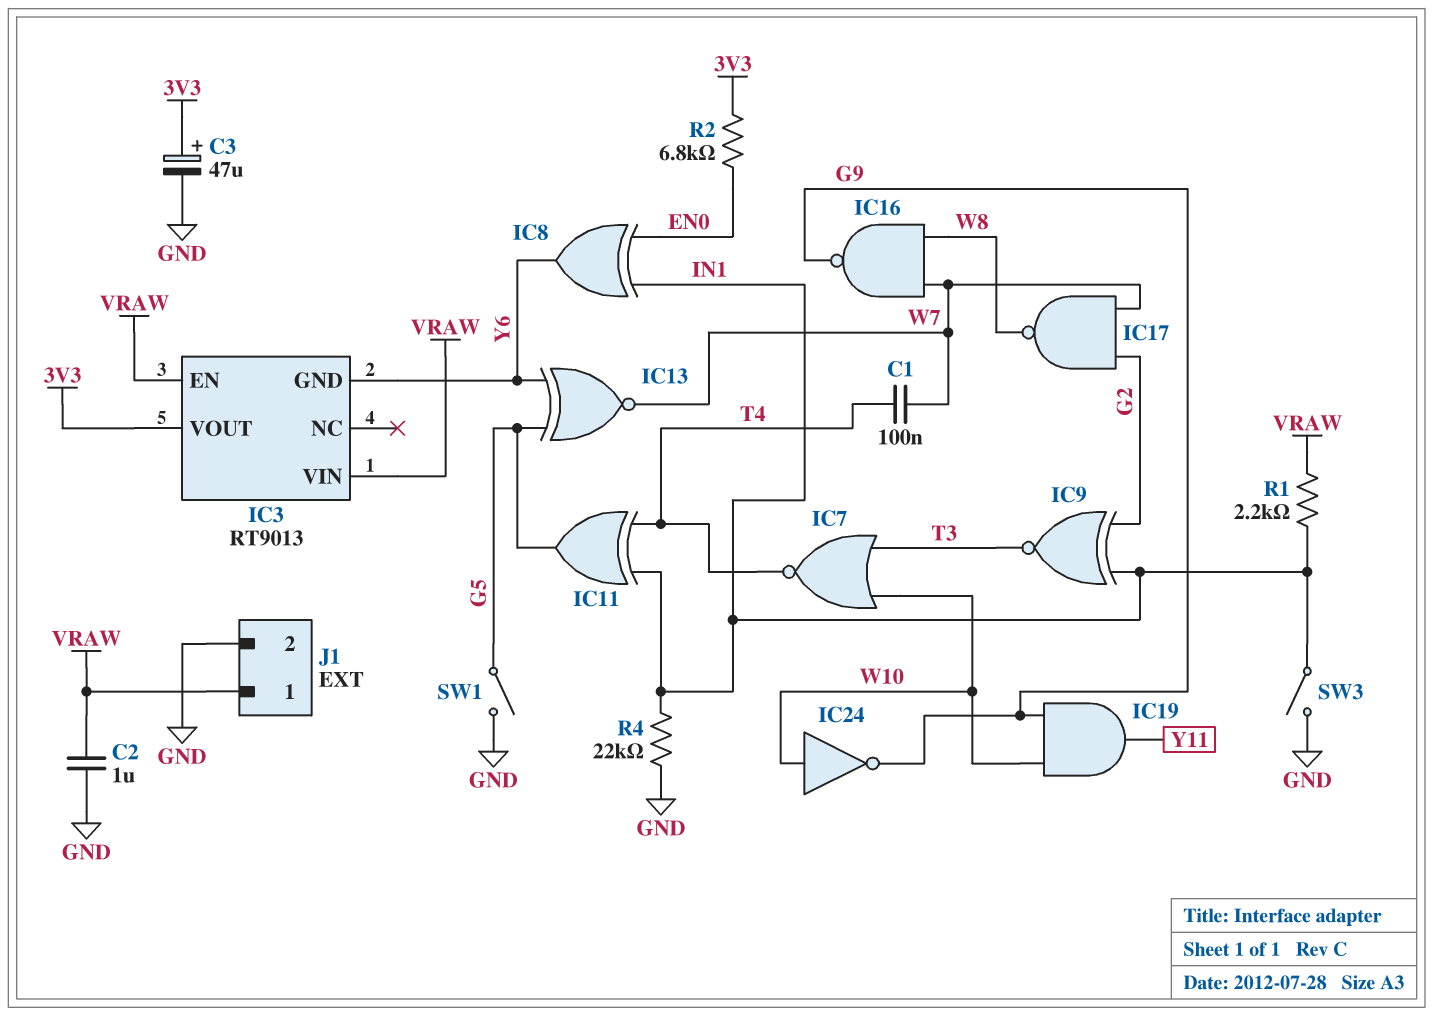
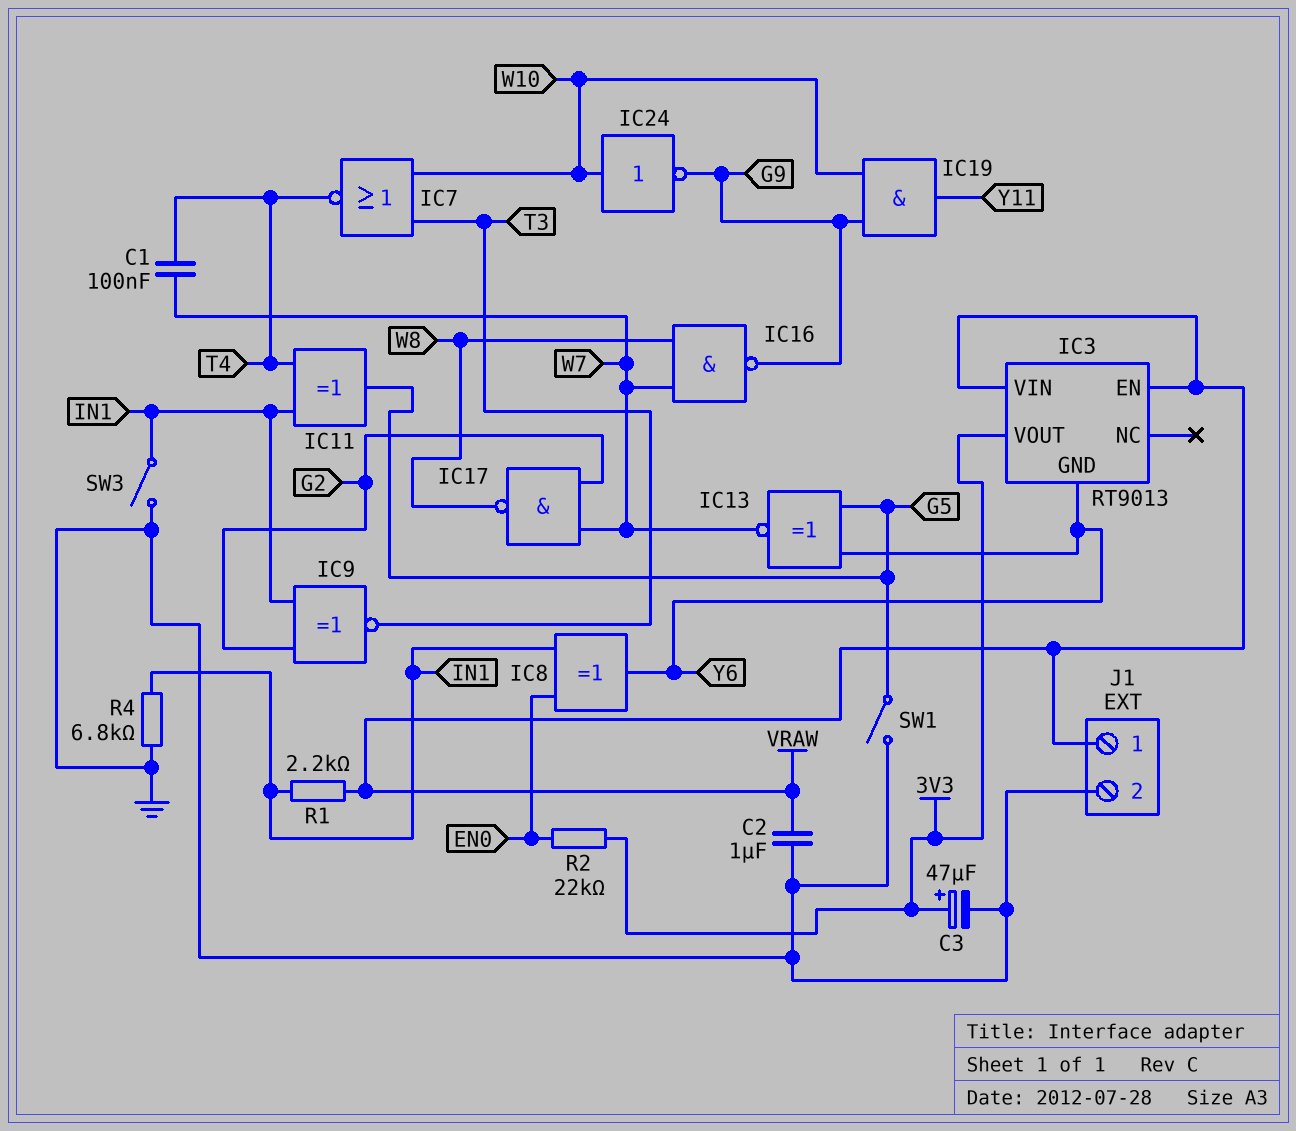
R2: 6.8k (3V3, EN0) -> 22k (3V3, EN0)
R4: 22k (GND, IN1) -> 6.8k (GND, IN1)

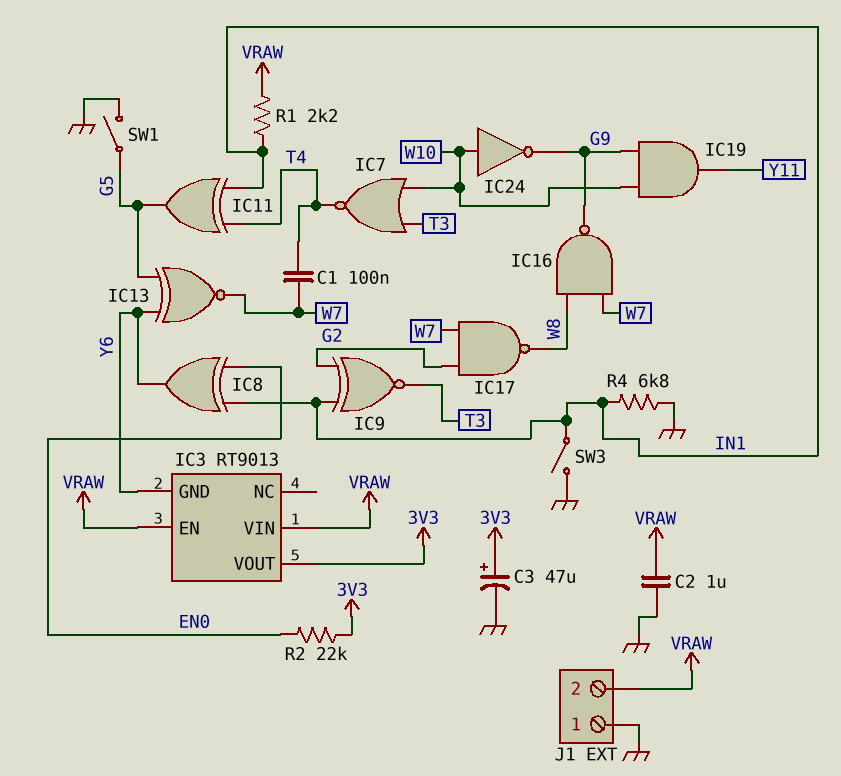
J1 pin 1: VRAW -> GND
J1 pin 2: GND -> VRAW

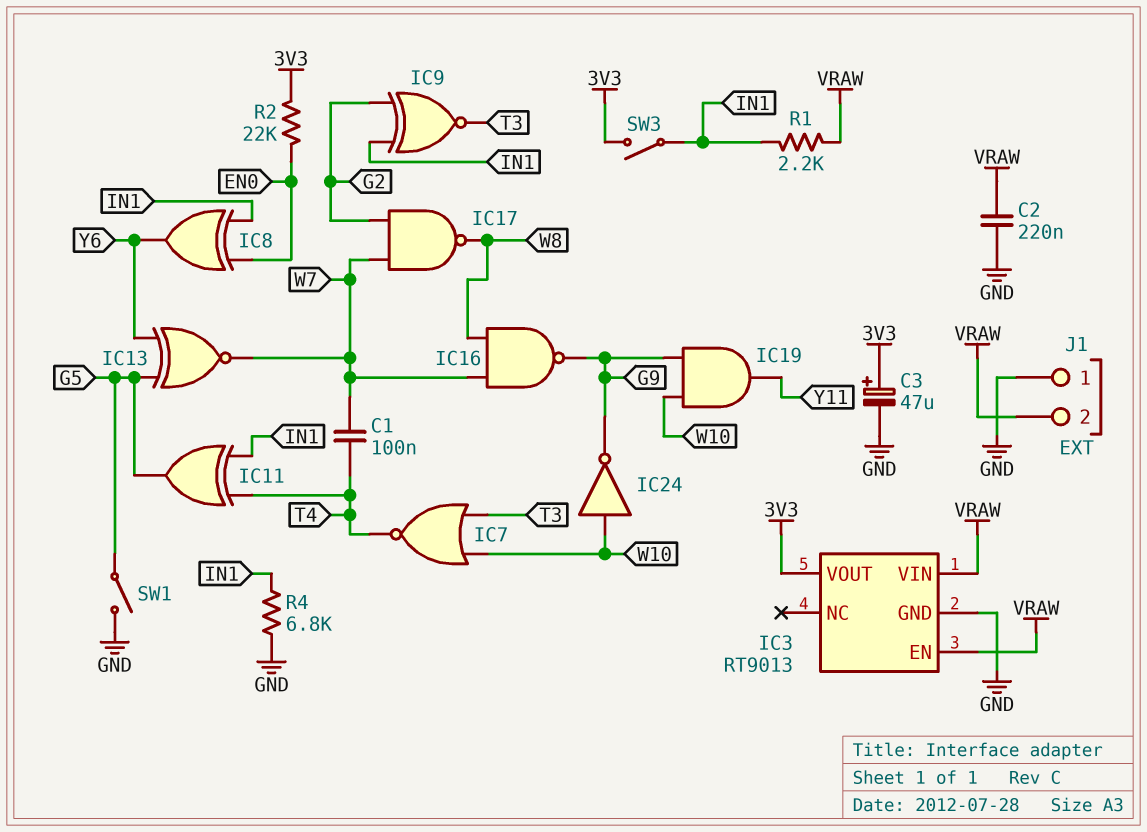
C2: 1uF (GND, VRAW) -> 220nF (GND, VRAW)
IC3 pin GND: Y6 -> GND
SW3: switch (GND, IN1) -> switch (3V3, IN1)

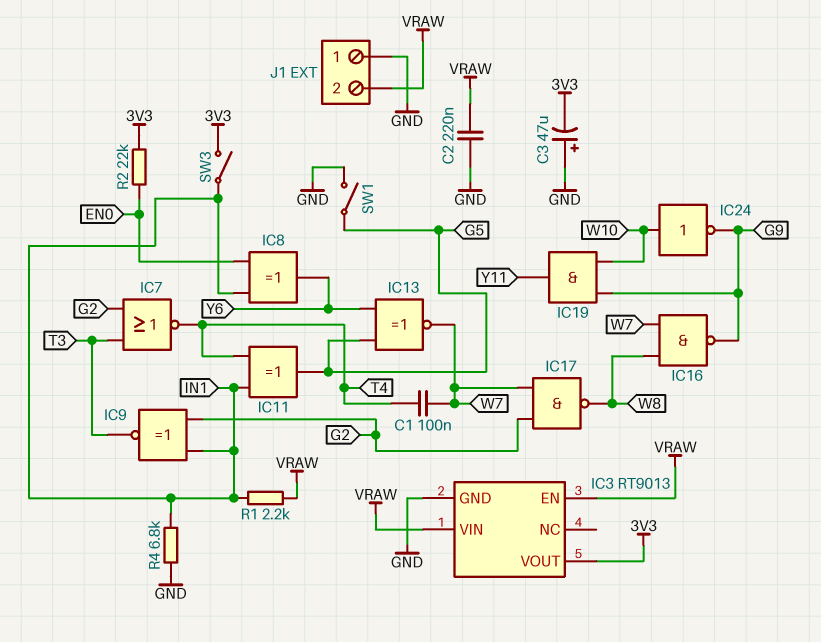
C3: 47uF (plus 3V3, minus GND) -> 47uF (plus GND, minus 3V3)
IC7: NOR (in T3, in W10, out T4) -> NOR (in G2, in T3, out T4)

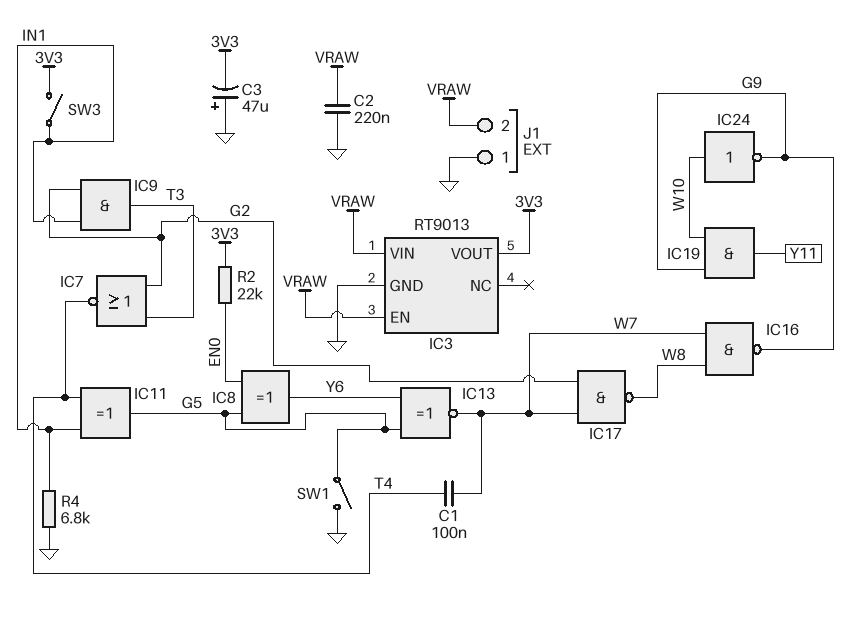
IC8: XOR (in EN0, in IN1, out Y6) -> XOR (in EN0, in G5, out Y6)
IC9: XNOR (in G2, in IN1, out T3) -> AND (in G2, in IN1, out T3)
R1: 2.2k (IN1, VRAW) -> none

